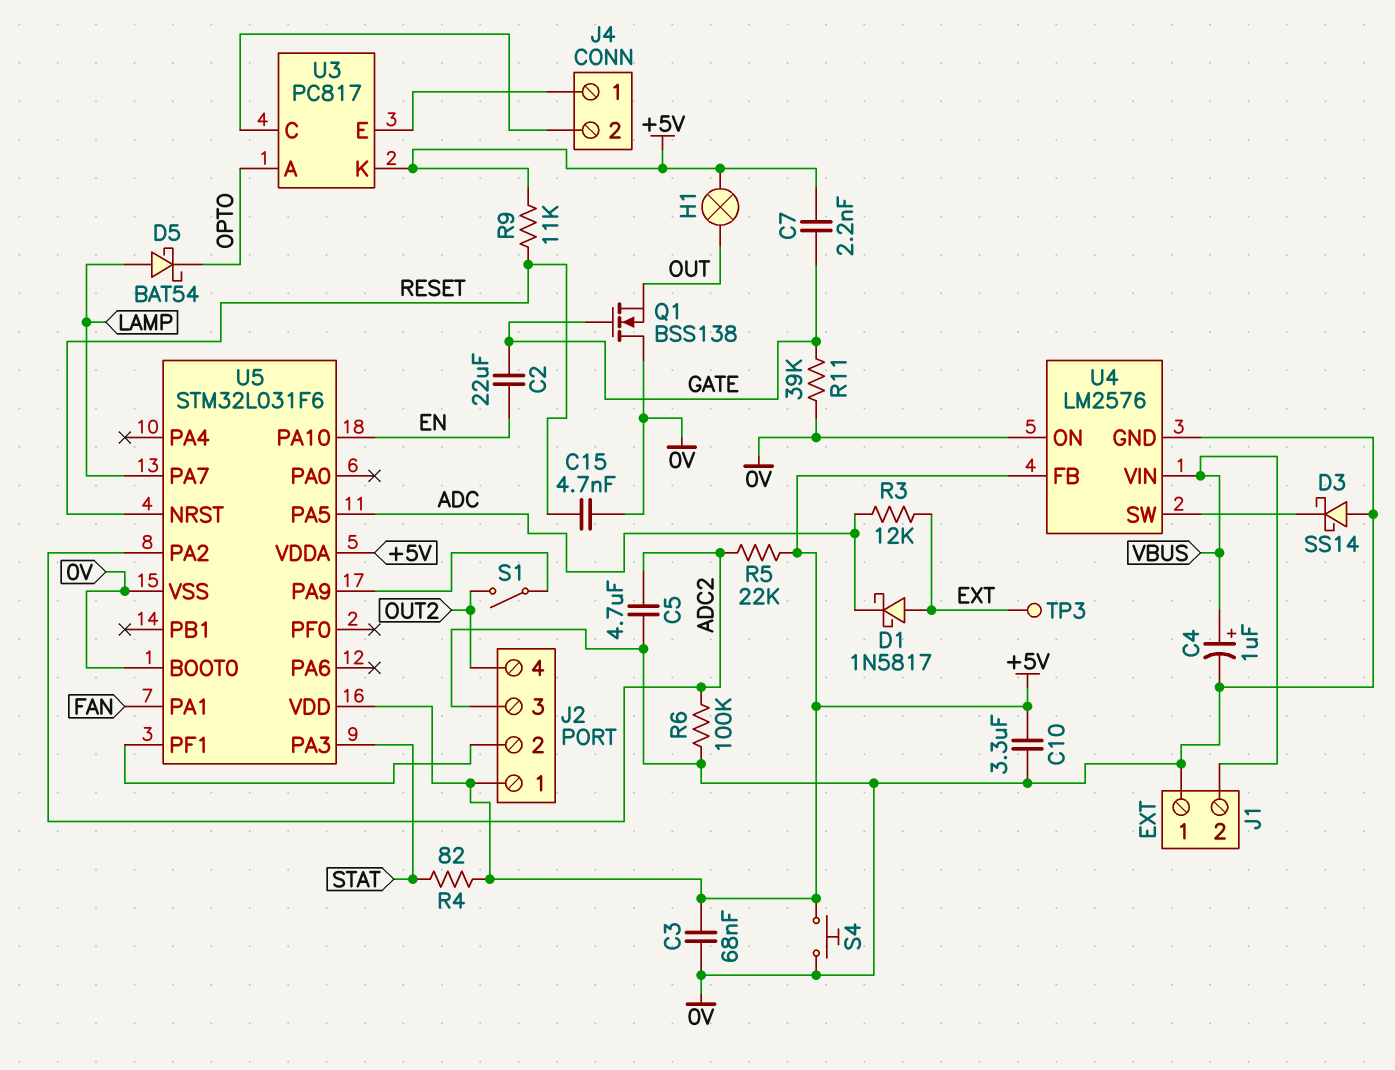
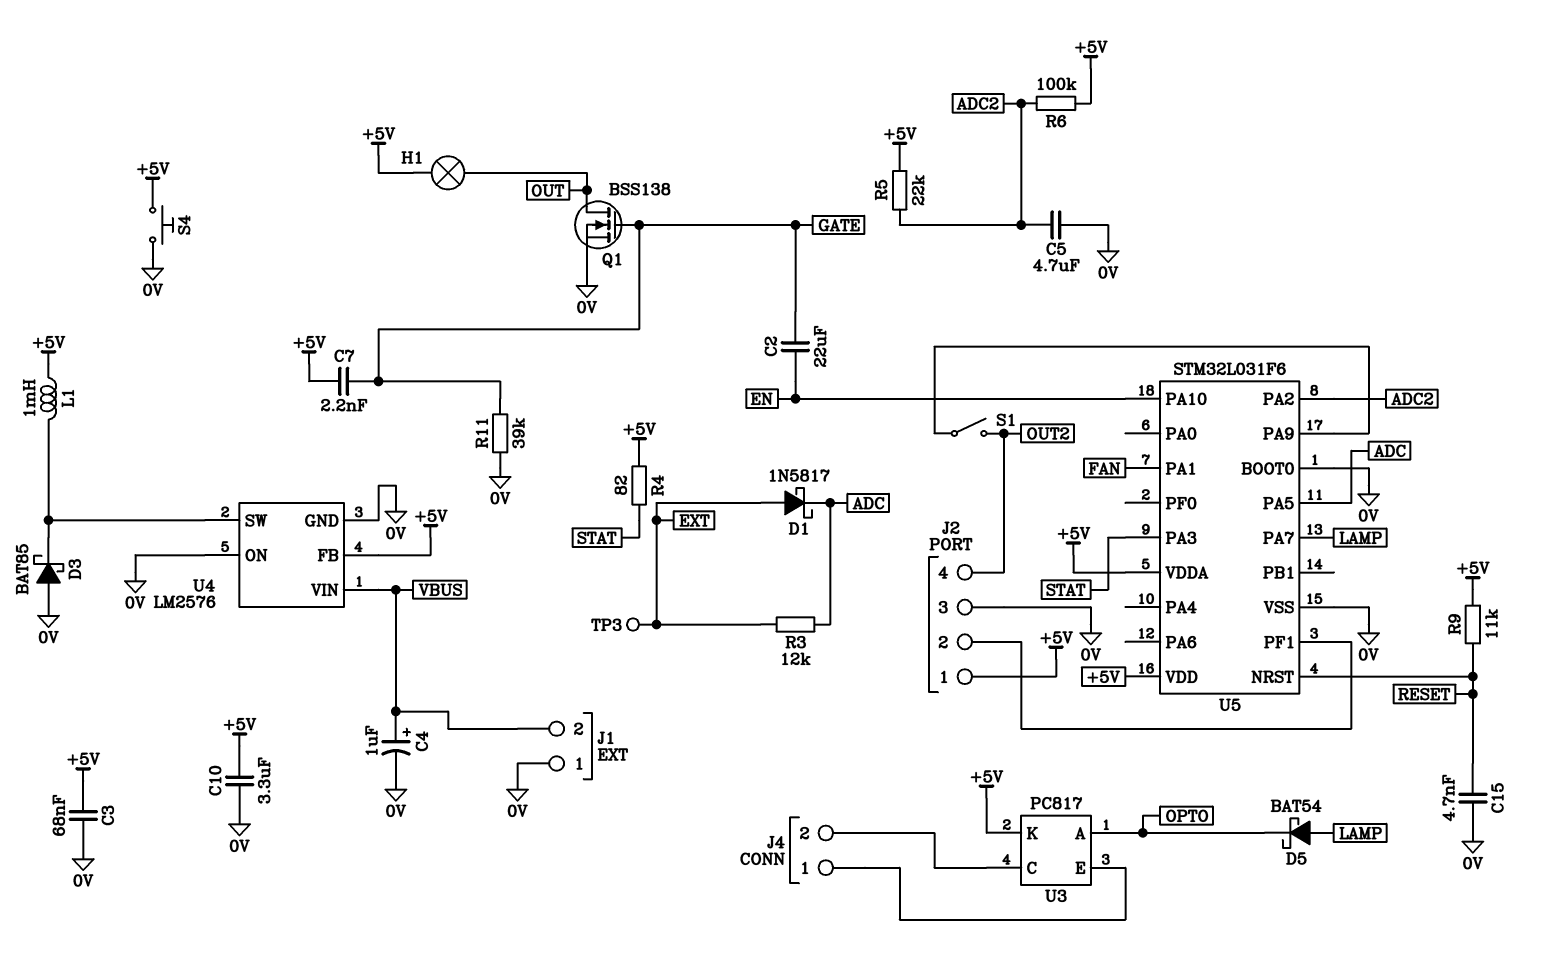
D3: schottky SS14 (A 0V, K U4/SW) -> schottky BAT85 (A 0V, K U4/SW)
L1: none -> 1mH (+5V, U4/SW)
Q1: NMOS BSS138 (G GATE, D 0V, S OUT) -> NMOS BSS138 (G GATE, D OUT, S 0V)
R6: 100k (0V, ADC2) -> 100k (+5V, ADC2)

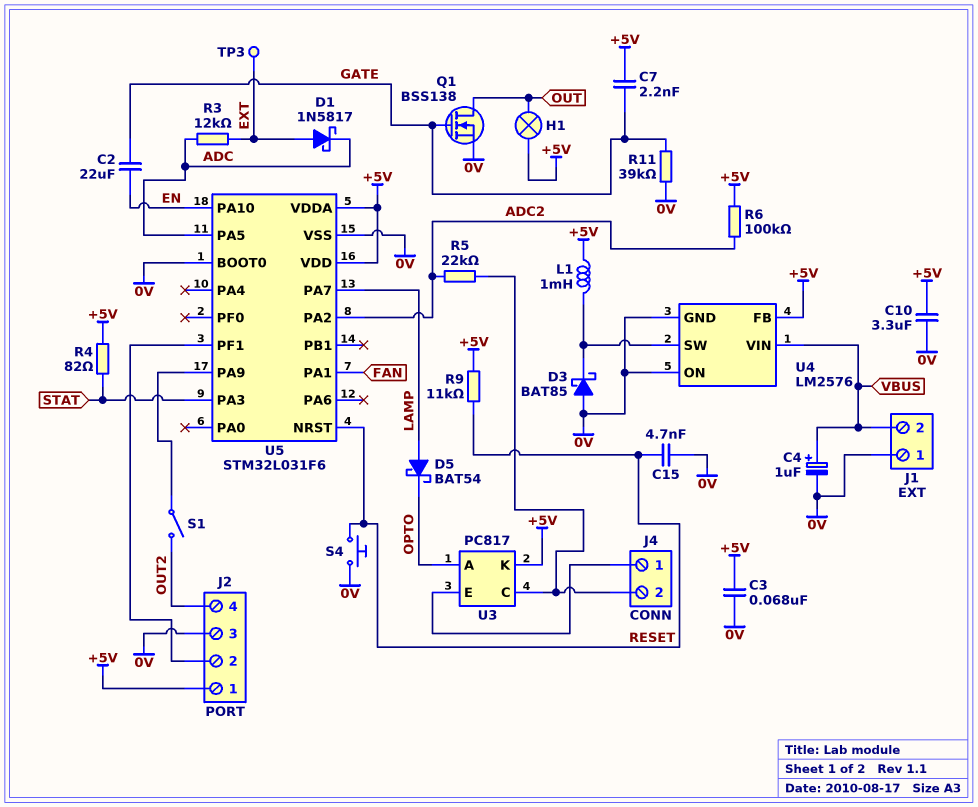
C5: 4.7uF (0V, ADC2) -> none
R5: 22k (+5V, ADC2) -> 22k (ADC2, J4/2)
S4: button (+5V, 0V) -> button (0V, RESET)

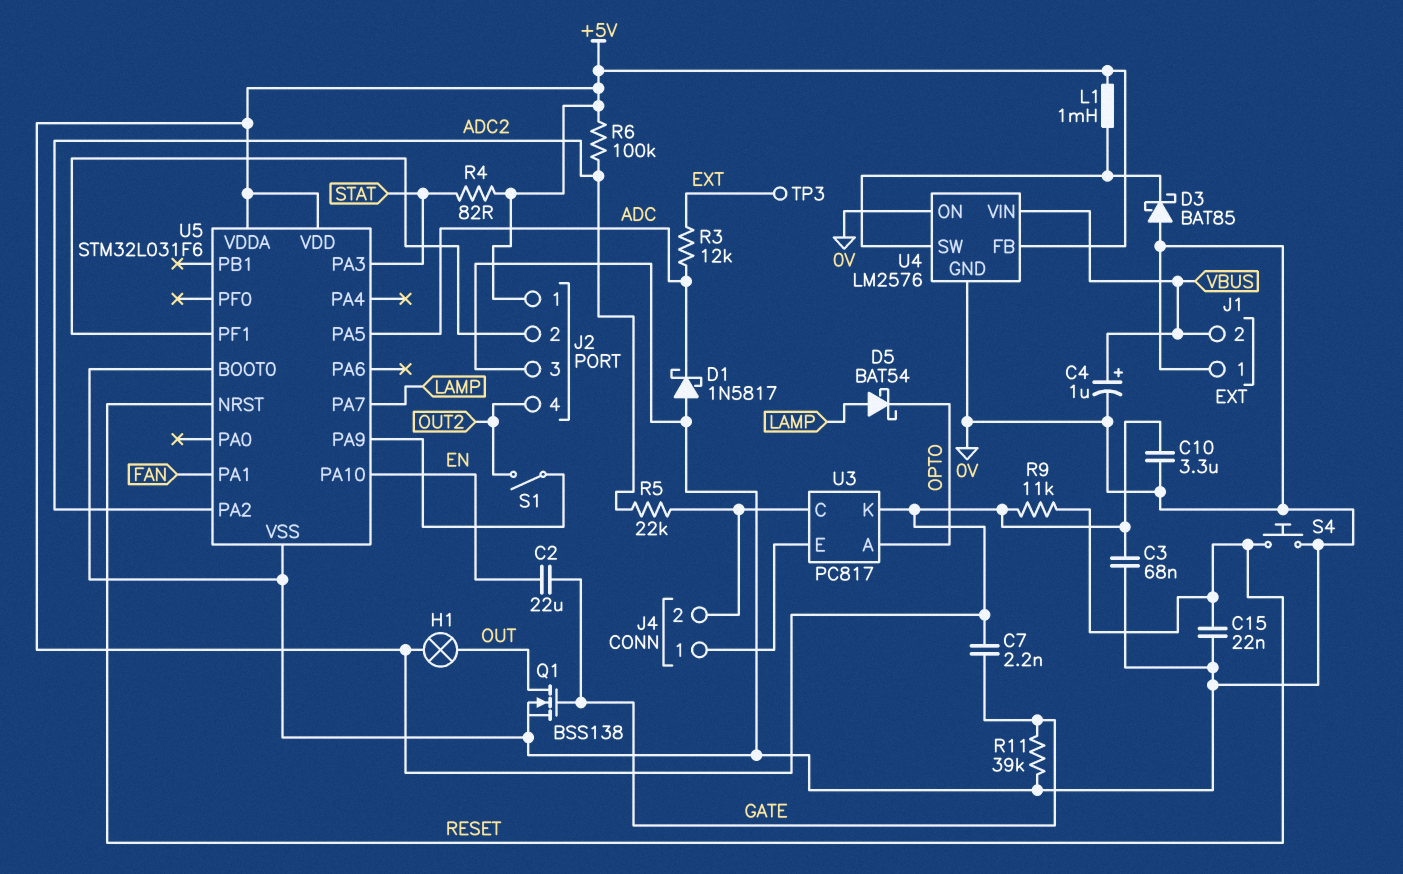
C15: 4.7nF (0V, RESET) -> 22nF (0V, RESET)
D1: schottky 1N5817 (A EXT, K ADC) -> schottky 1N5817 (A 0V, K ADC)

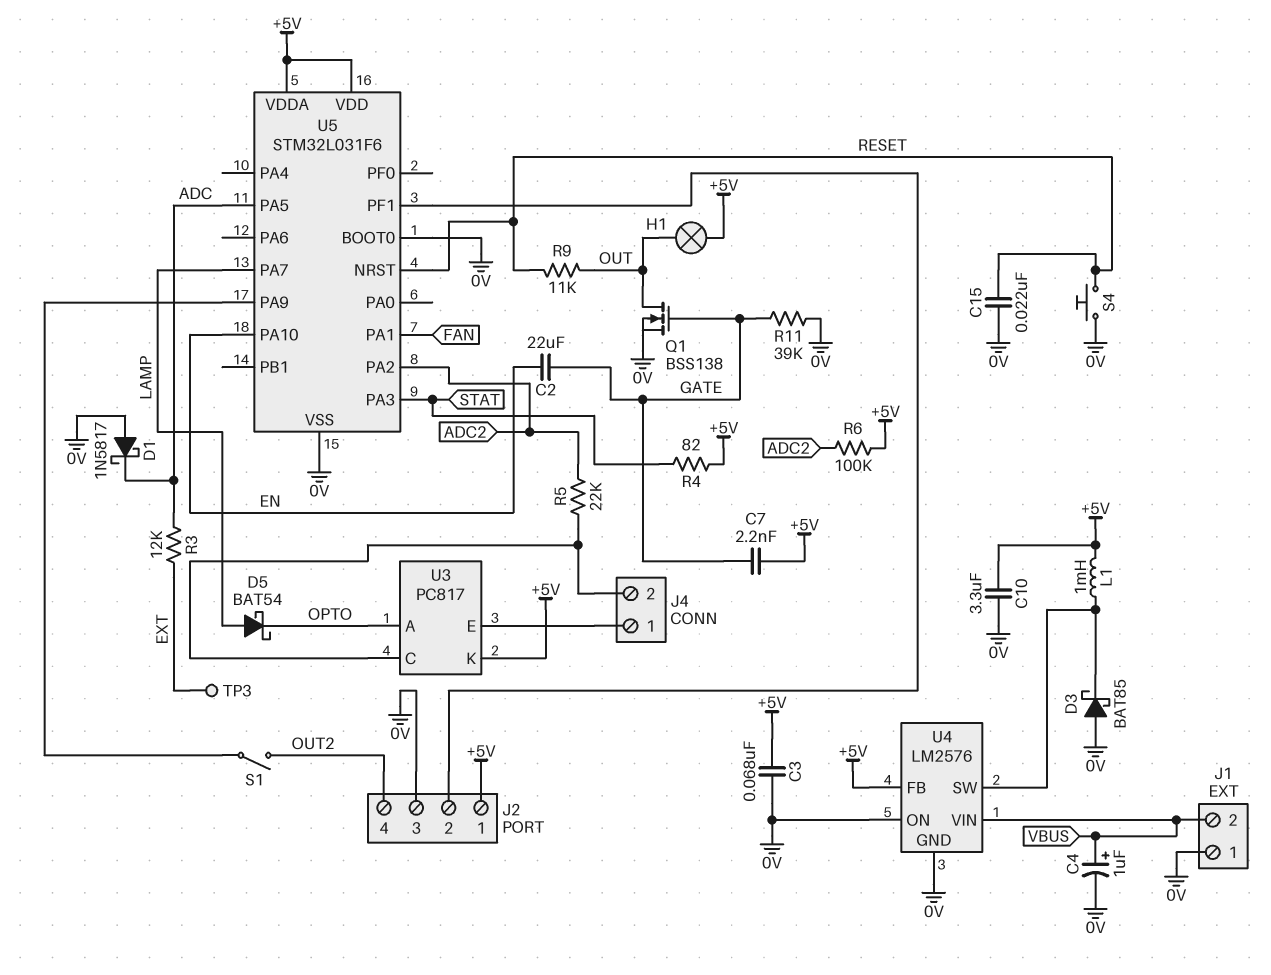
R9: 11k (+5V, RESET) -> 11k (OUT, RESET)

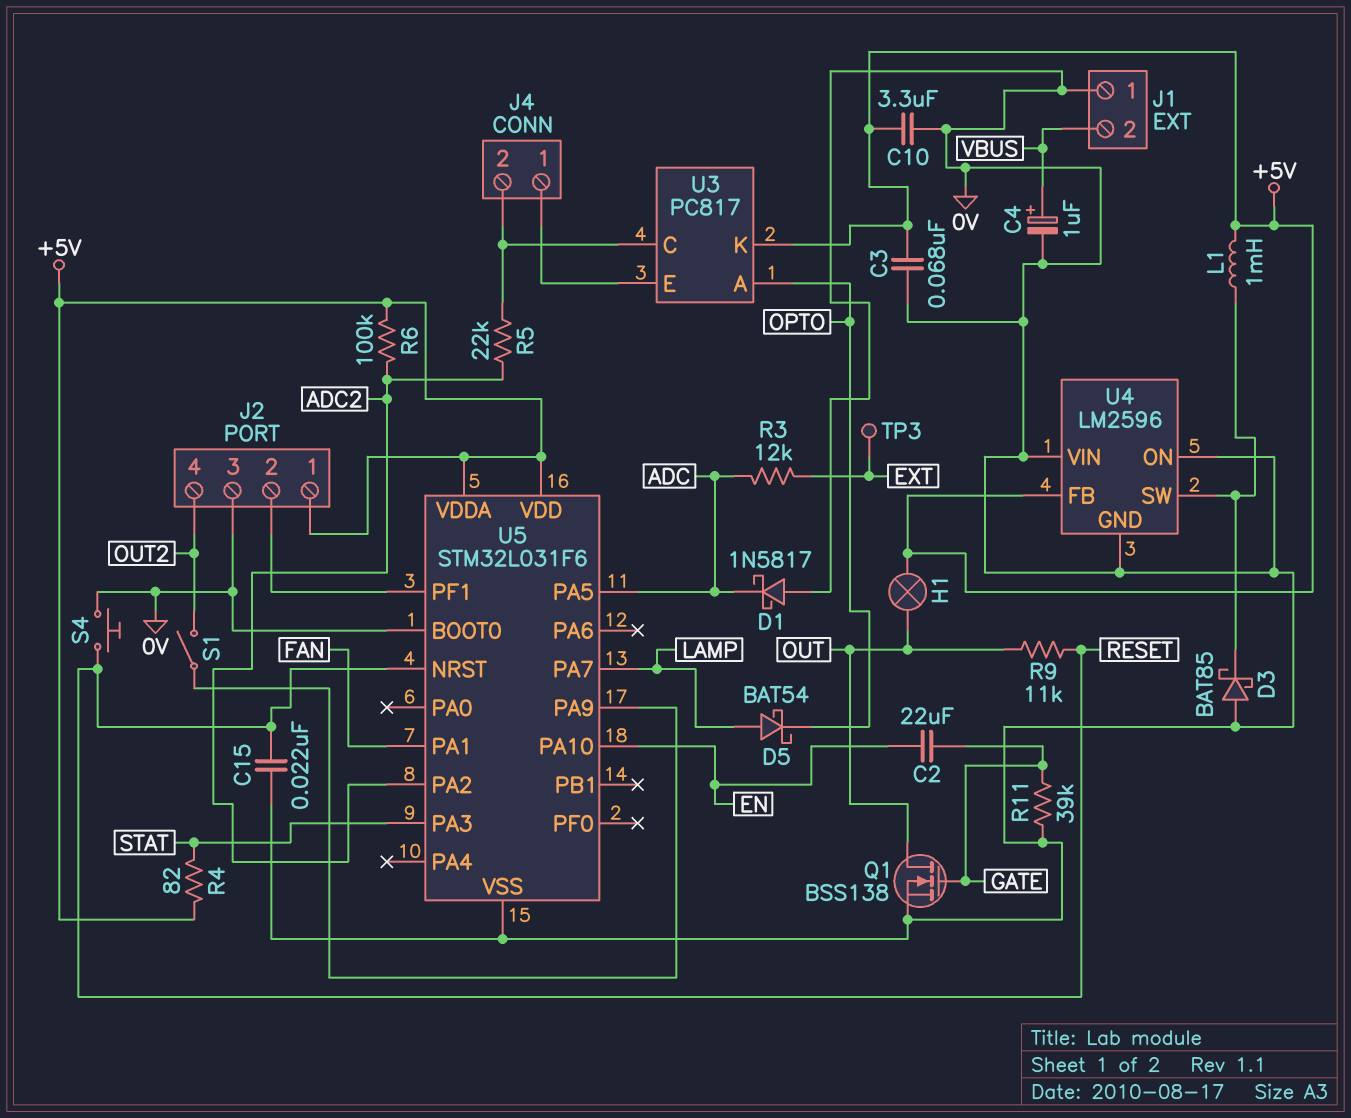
C7: 2.2nF (+5V, GATE) -> none
U4: LM2576 -> LM2596
U4 pin VIN: VBUS -> 0V

